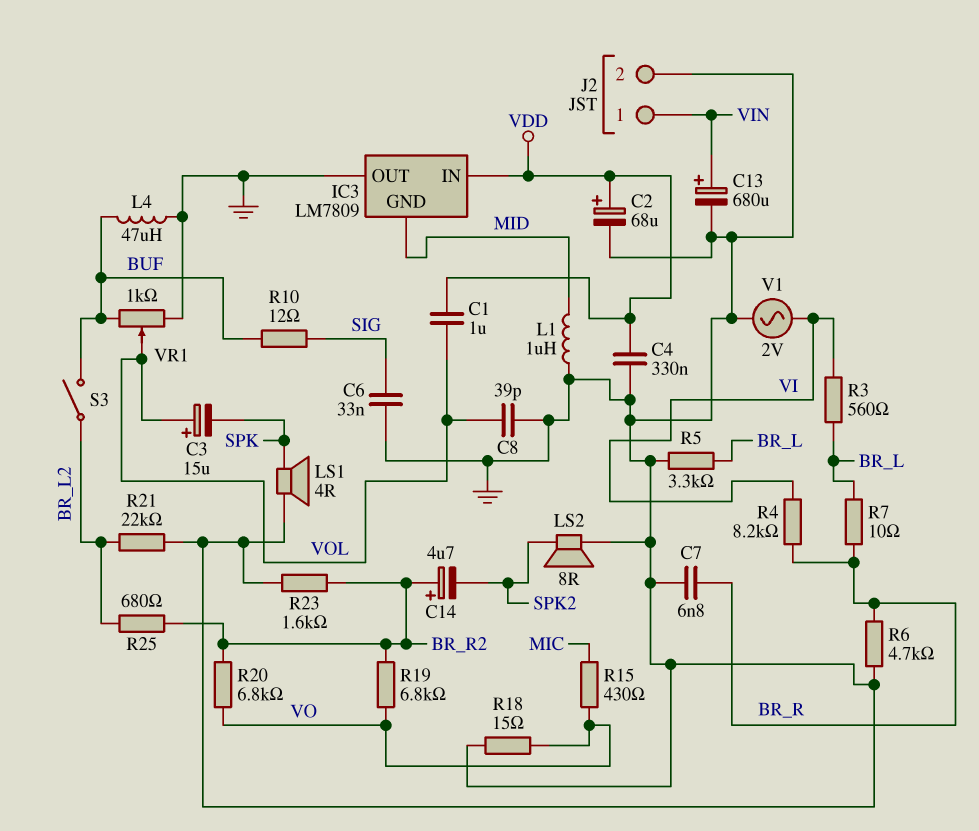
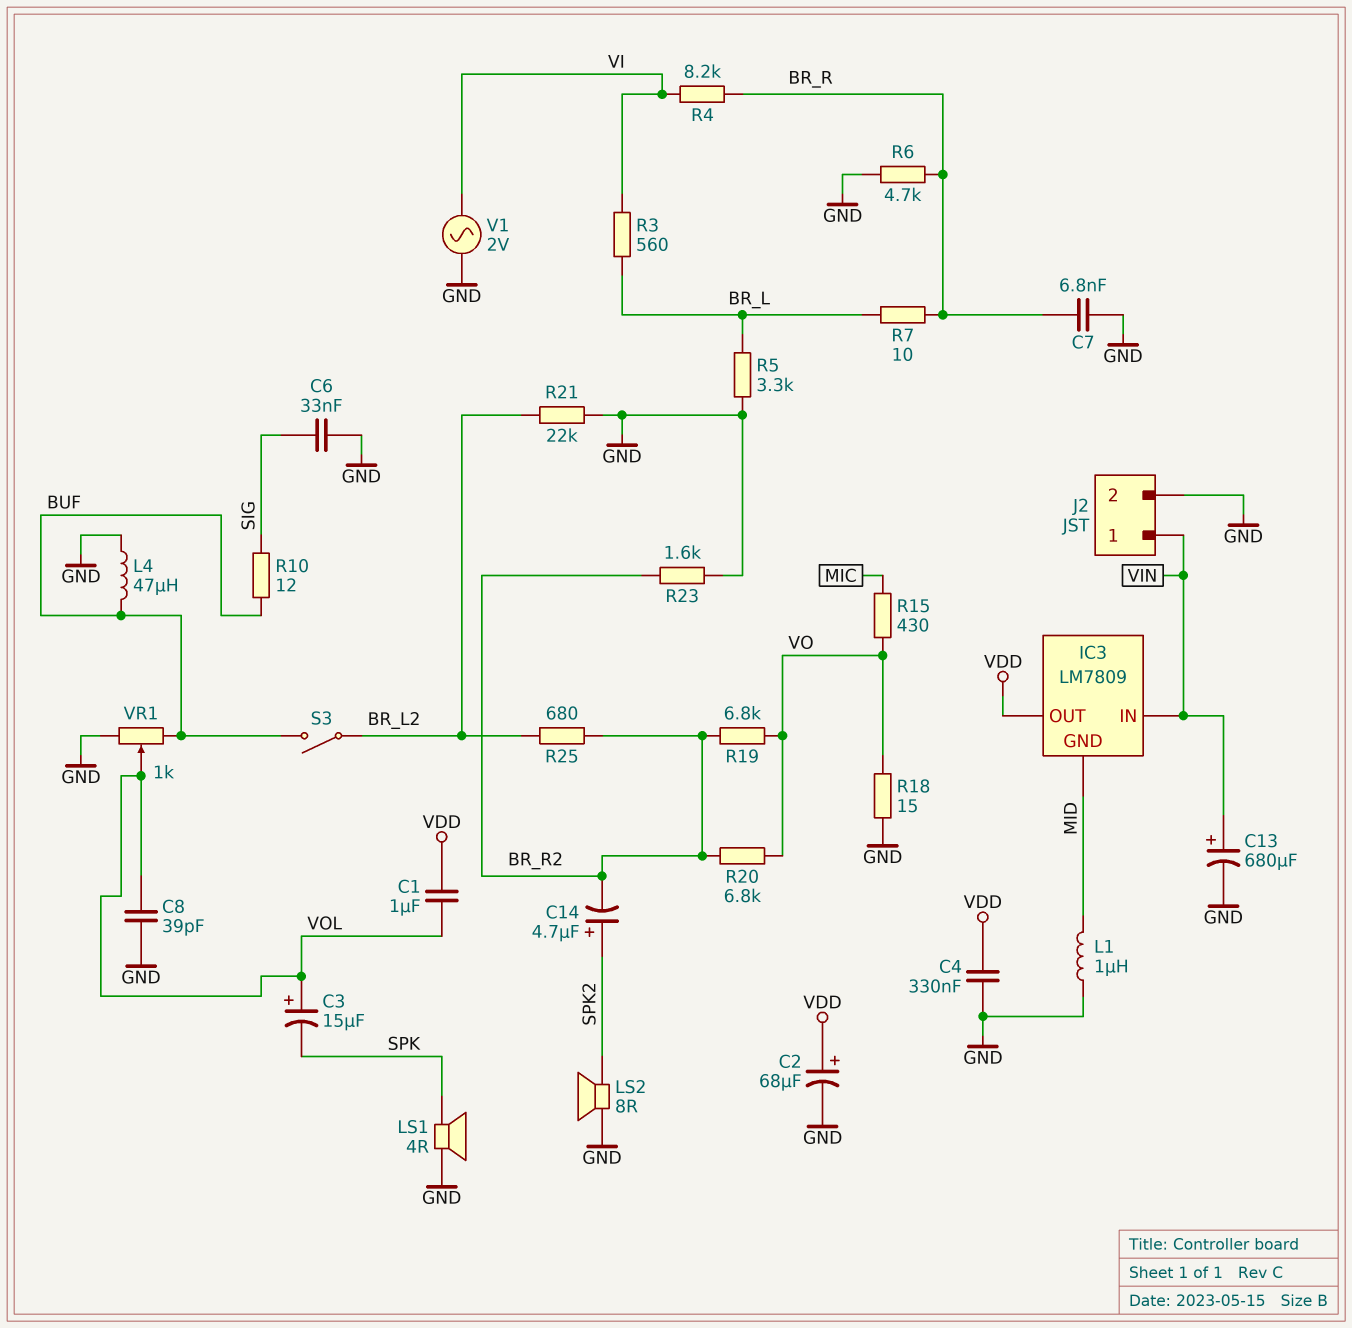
C14: 4.7uF (plus BR_R2, minus SPK2) -> 4.7uF (plus SPK2, minus BR_R2)
IC3 pin IN: VDD -> VIN
IC3 pin OUT: GND -> VDD

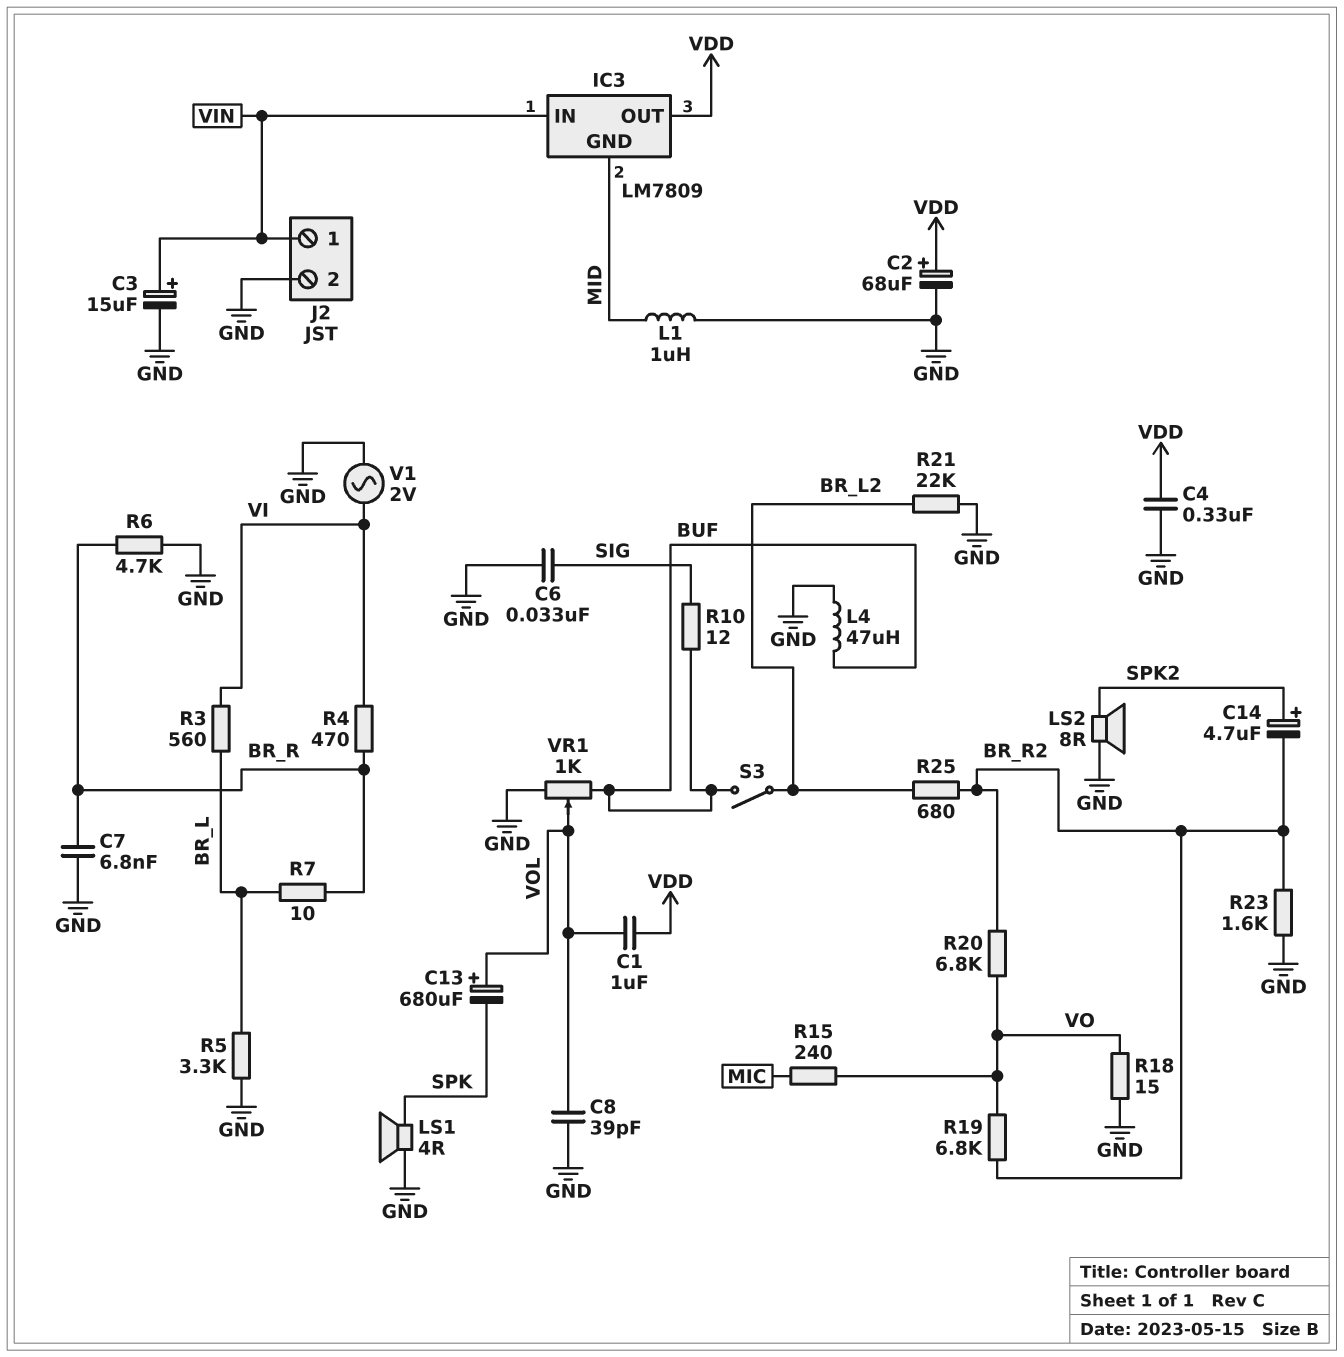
C3: 15uF (plus VOL, minus SPK) -> 15uF (plus VIN, minus GND)
C13: 680uF (plus VIN, minus GND) -> 680uF (plus VOL, minus SPK)
R4: 8.2k (BR_R, VI) -> 470 (BR_R, VI)
R15: 430 (MIC, VO) -> 240 (MIC, VO)

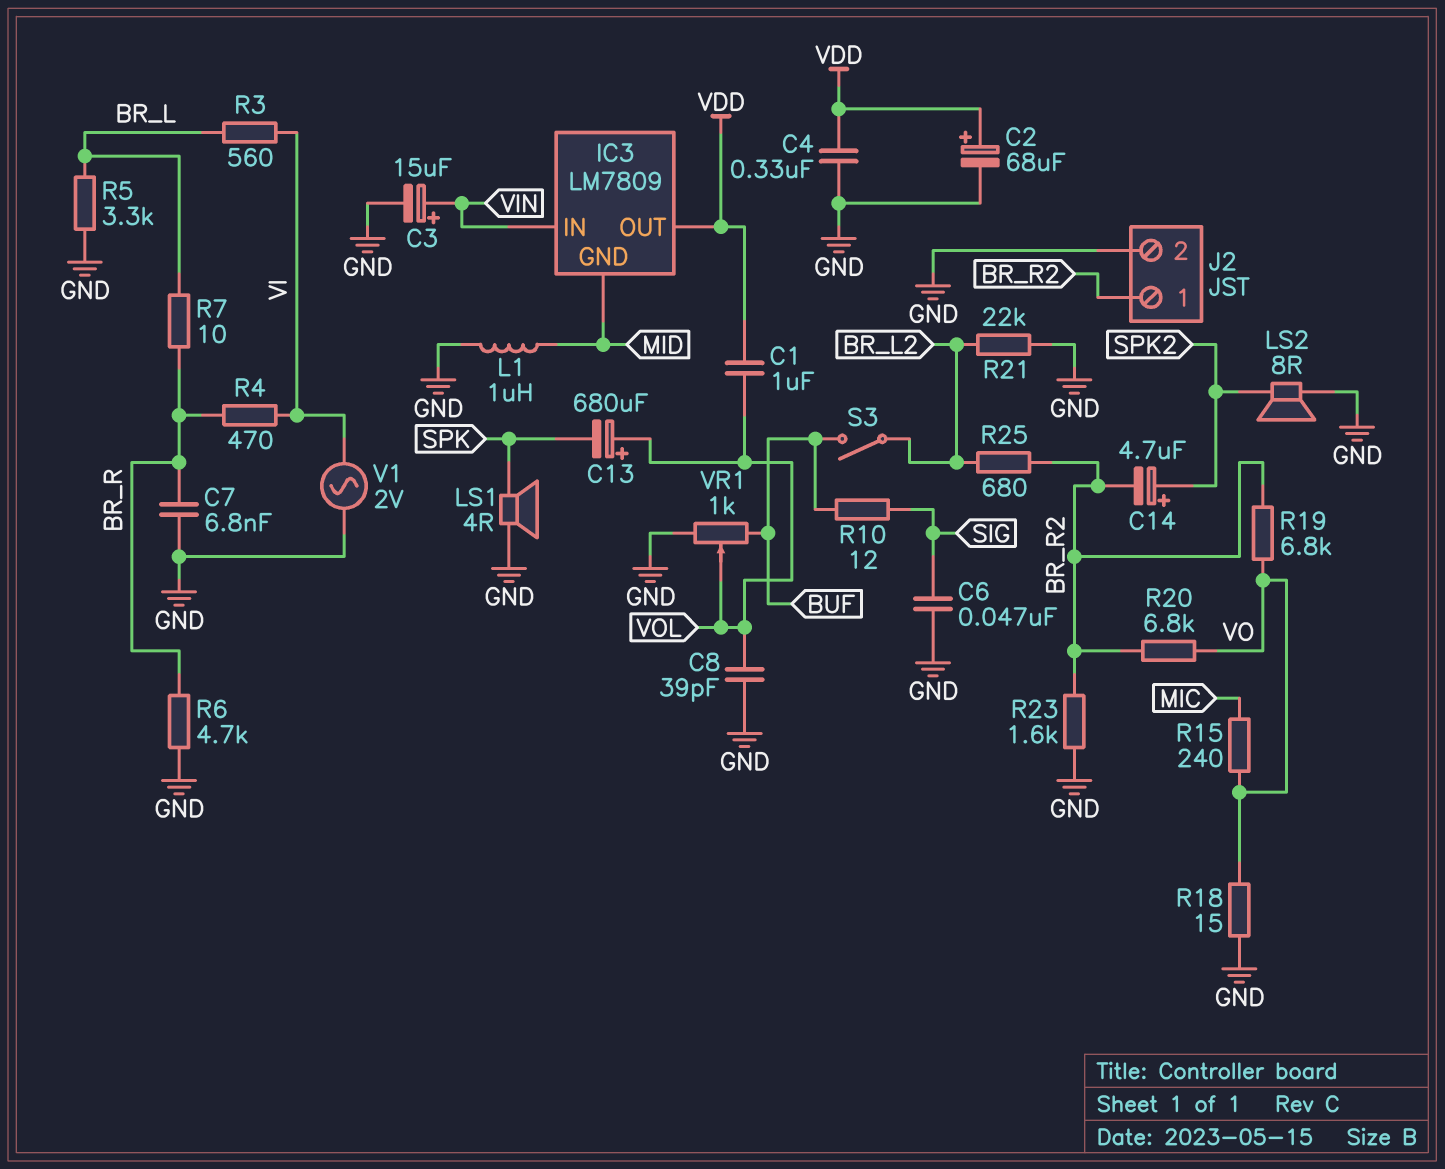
C6: 33nF (GND, SIG) -> 47nF (GND, SIG)
J2 pin 1: VIN -> BR_R2
L4: 47uH (BUF, GND) -> none

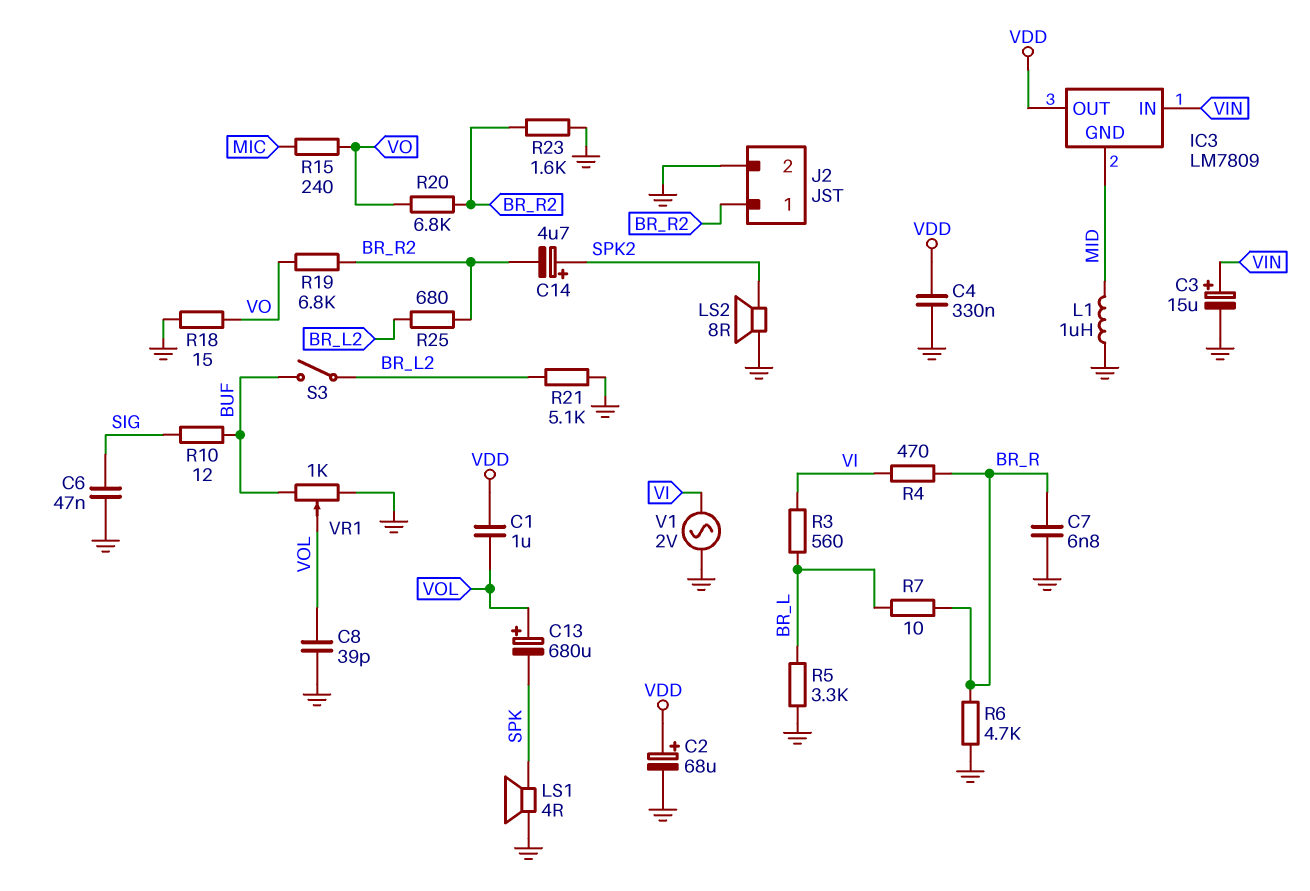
R21: 22k (BR_L2, GND) -> 5.1k (BR_L2, GND)

